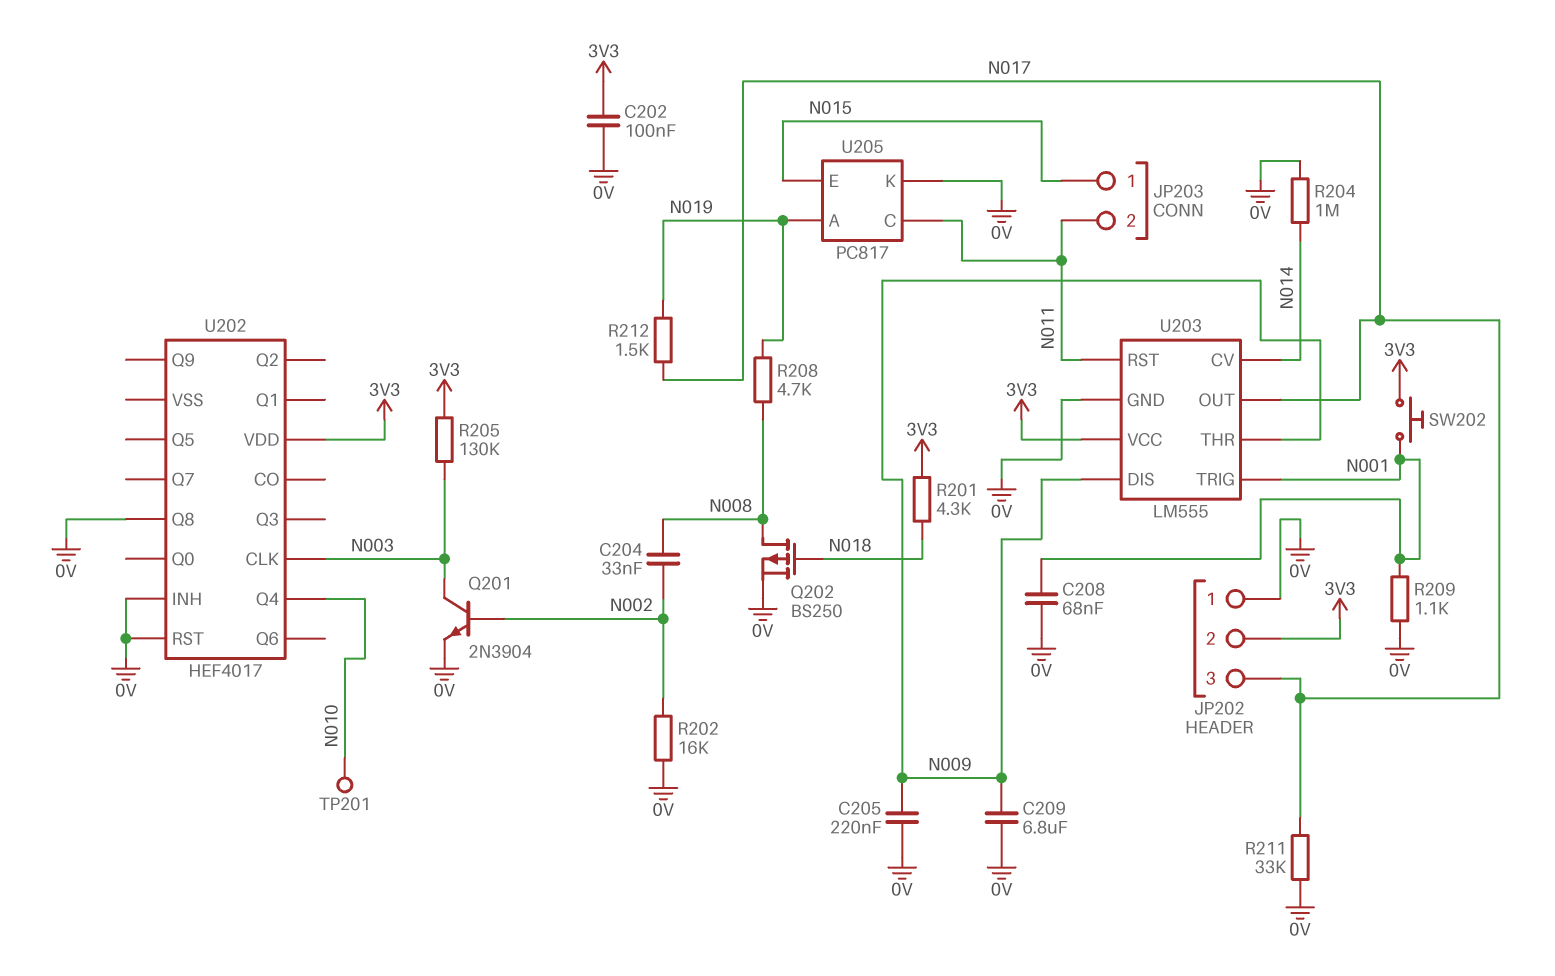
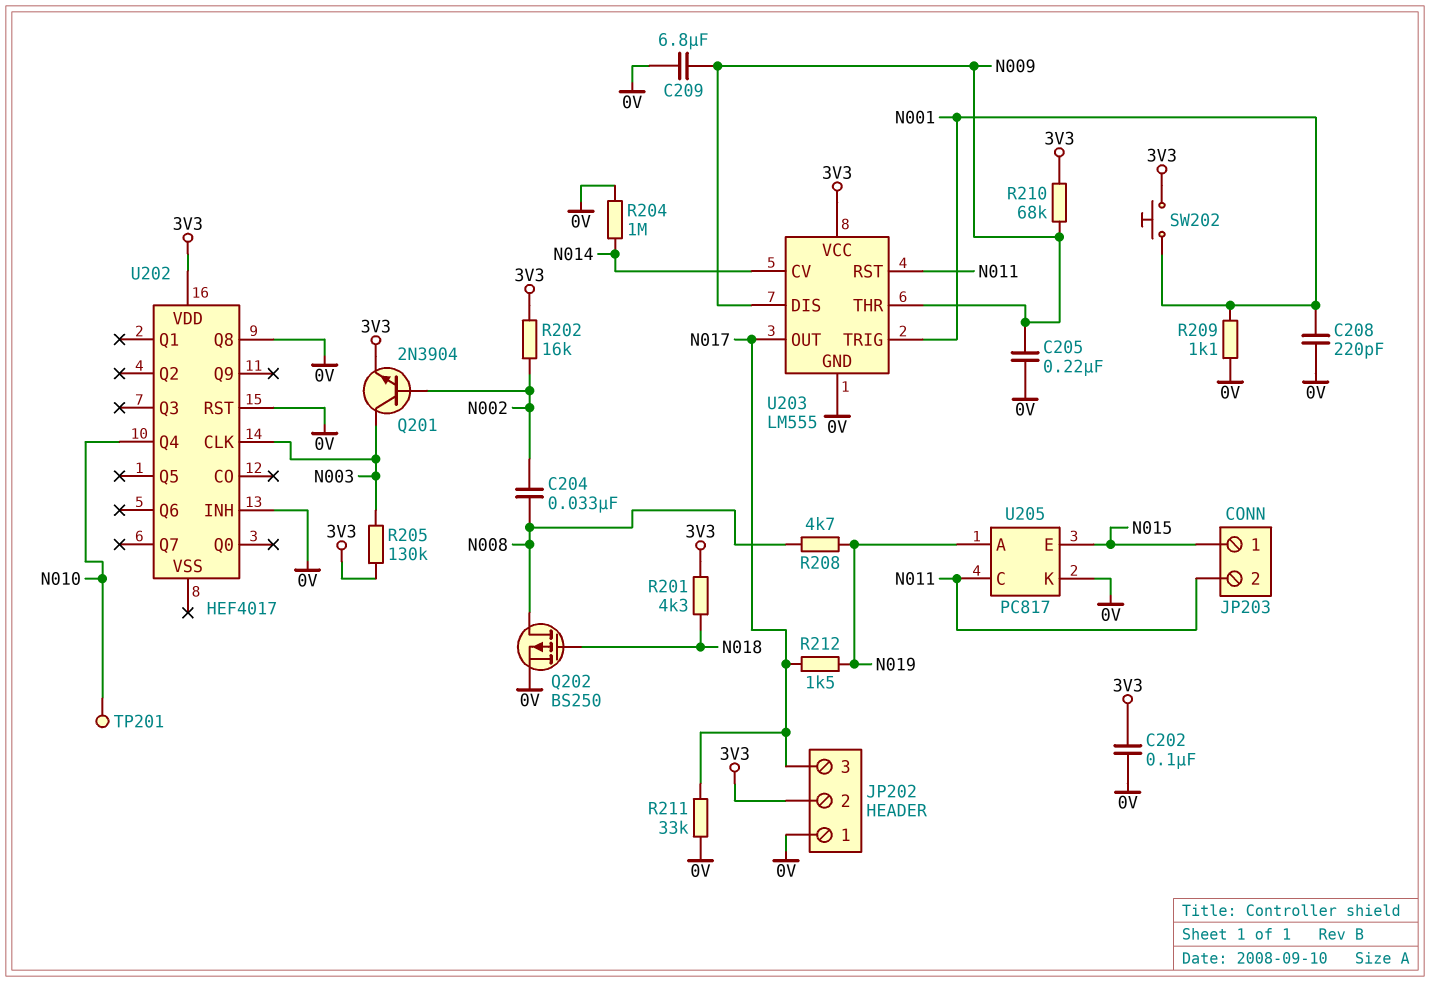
C208: 68nF (0V, N001) -> 220pF (0V, N001)
Q201: NPN 2N3904 (B N002, C N003, E 0V) -> NPN 2N3904 (B N002, C N003, E 3V3)
R202: 16k (0V, N002) -> 16k (3V3, N002)
R210: none -> 68k (3V3, N009)

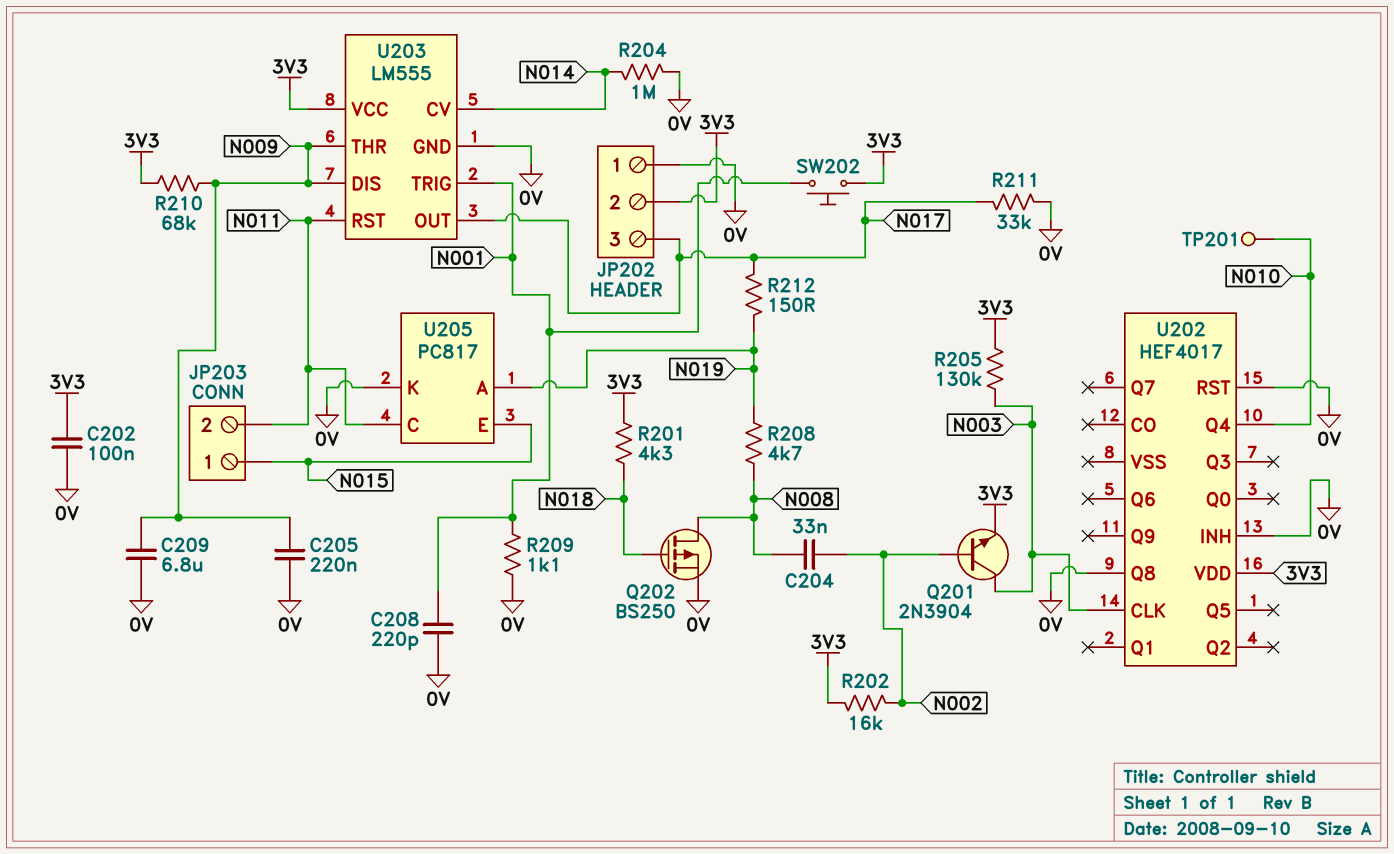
R212: 1.5k (N017, N019) -> 150 (N017, N019)

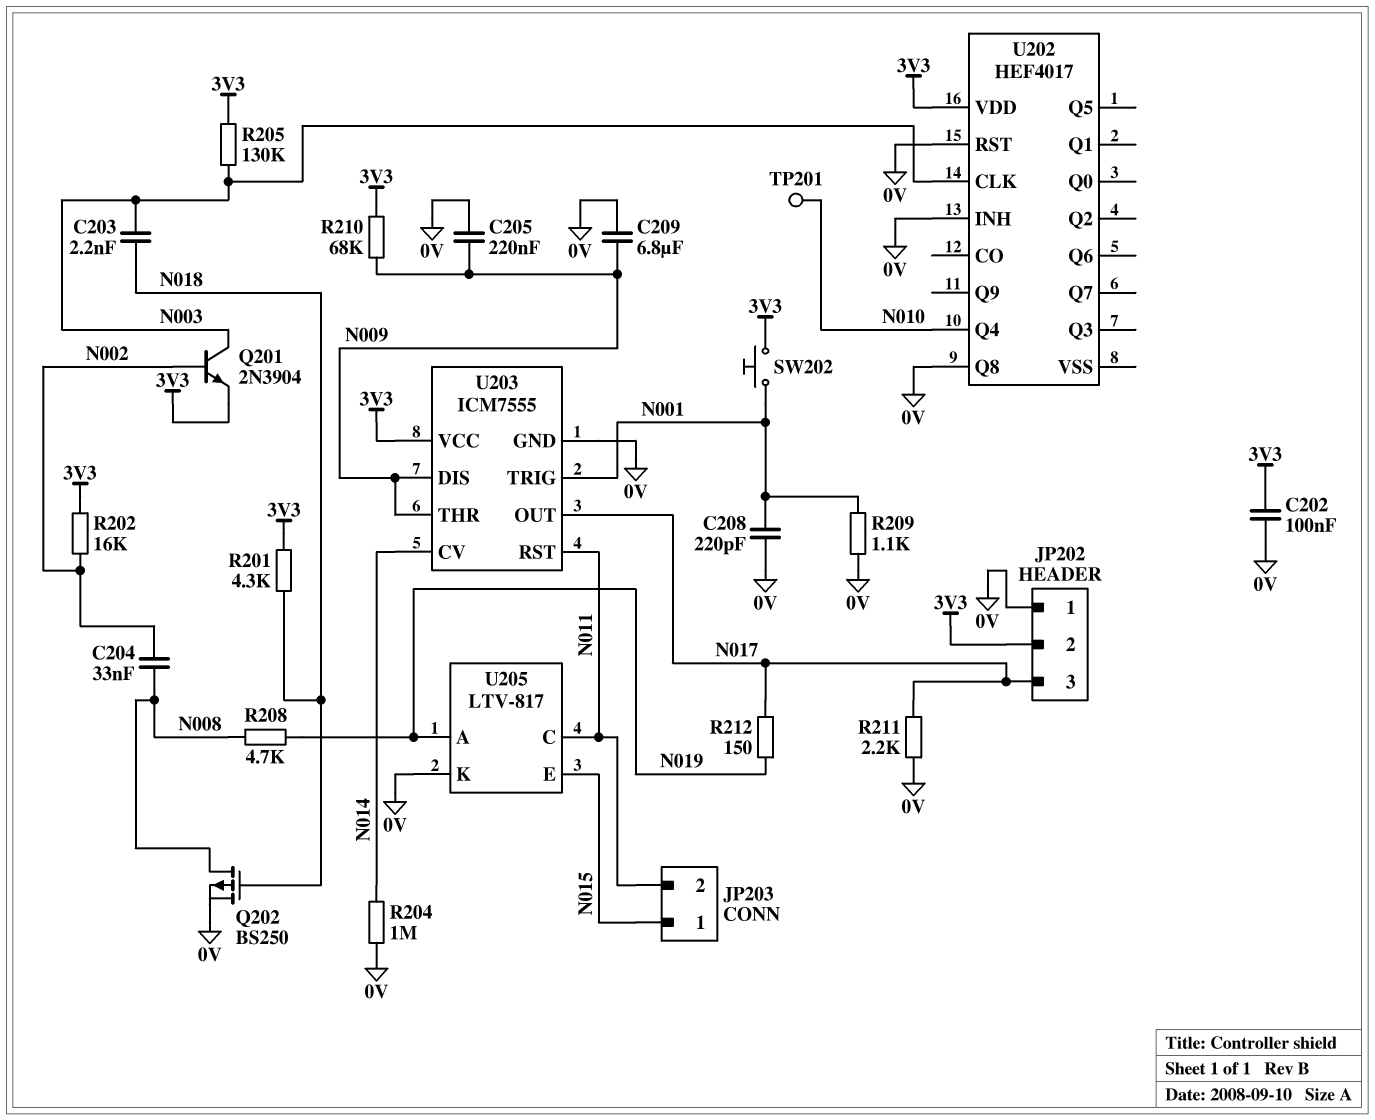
C203: none -> 2.2nF (N003, N018)
R211: 33k (0V, N017) -> 2.2k (0V, N017)
U203: LM555 -> ICM7555
U205: PC817 -> LTV-817

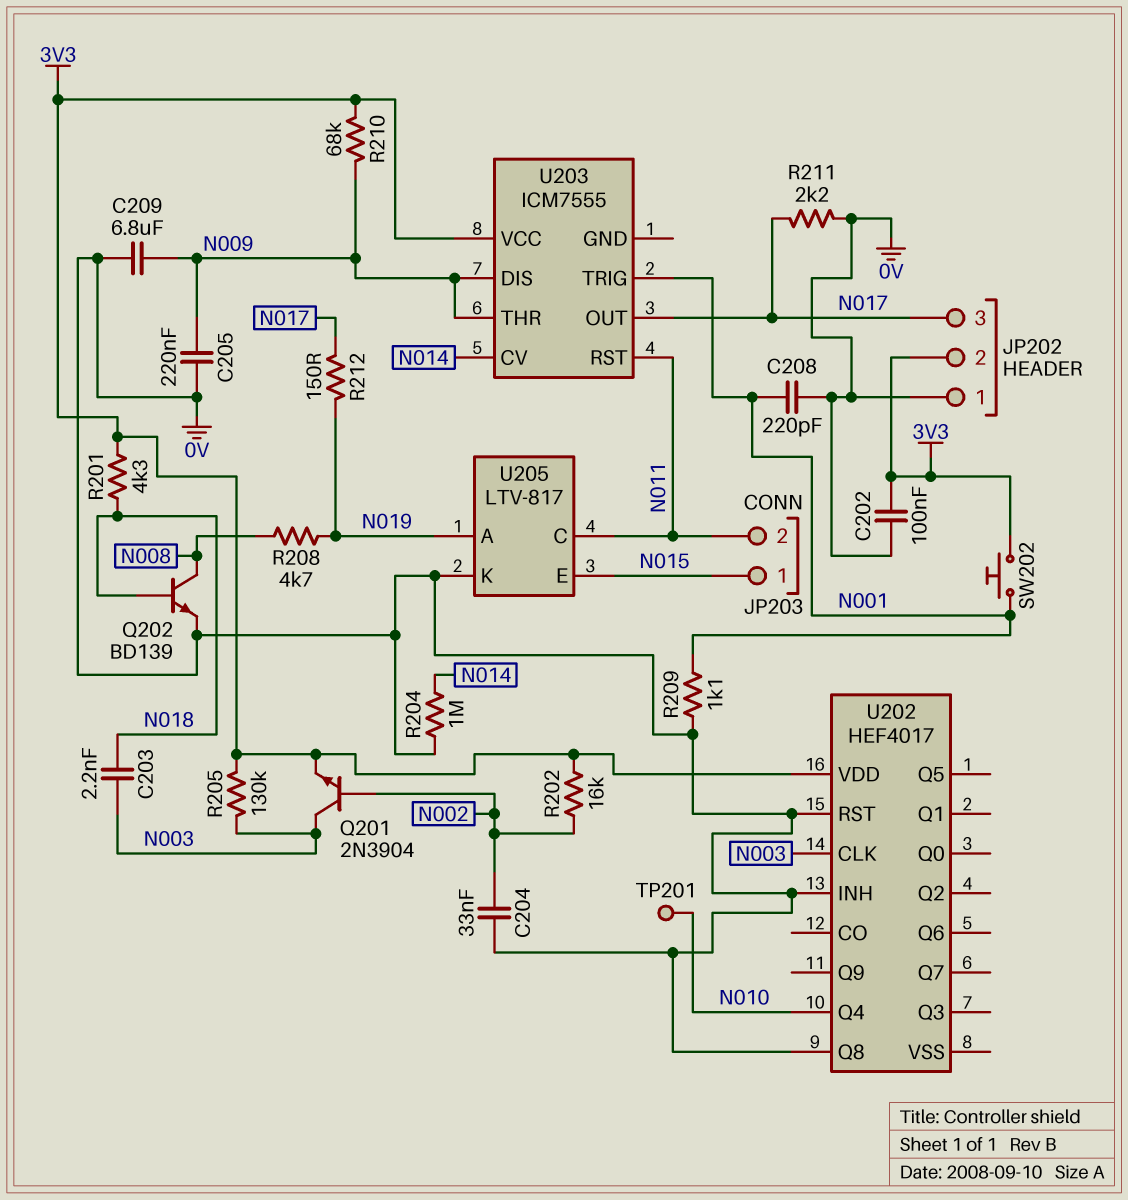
C204: 33nF (N002, N008) -> 33nF (0V, N002)
Q202: PMOS BS250 (G N018, D N008, S 0V) -> NPN BD139 (B N018, C N008, E 0V)
U203 pin GND: 0V -> none

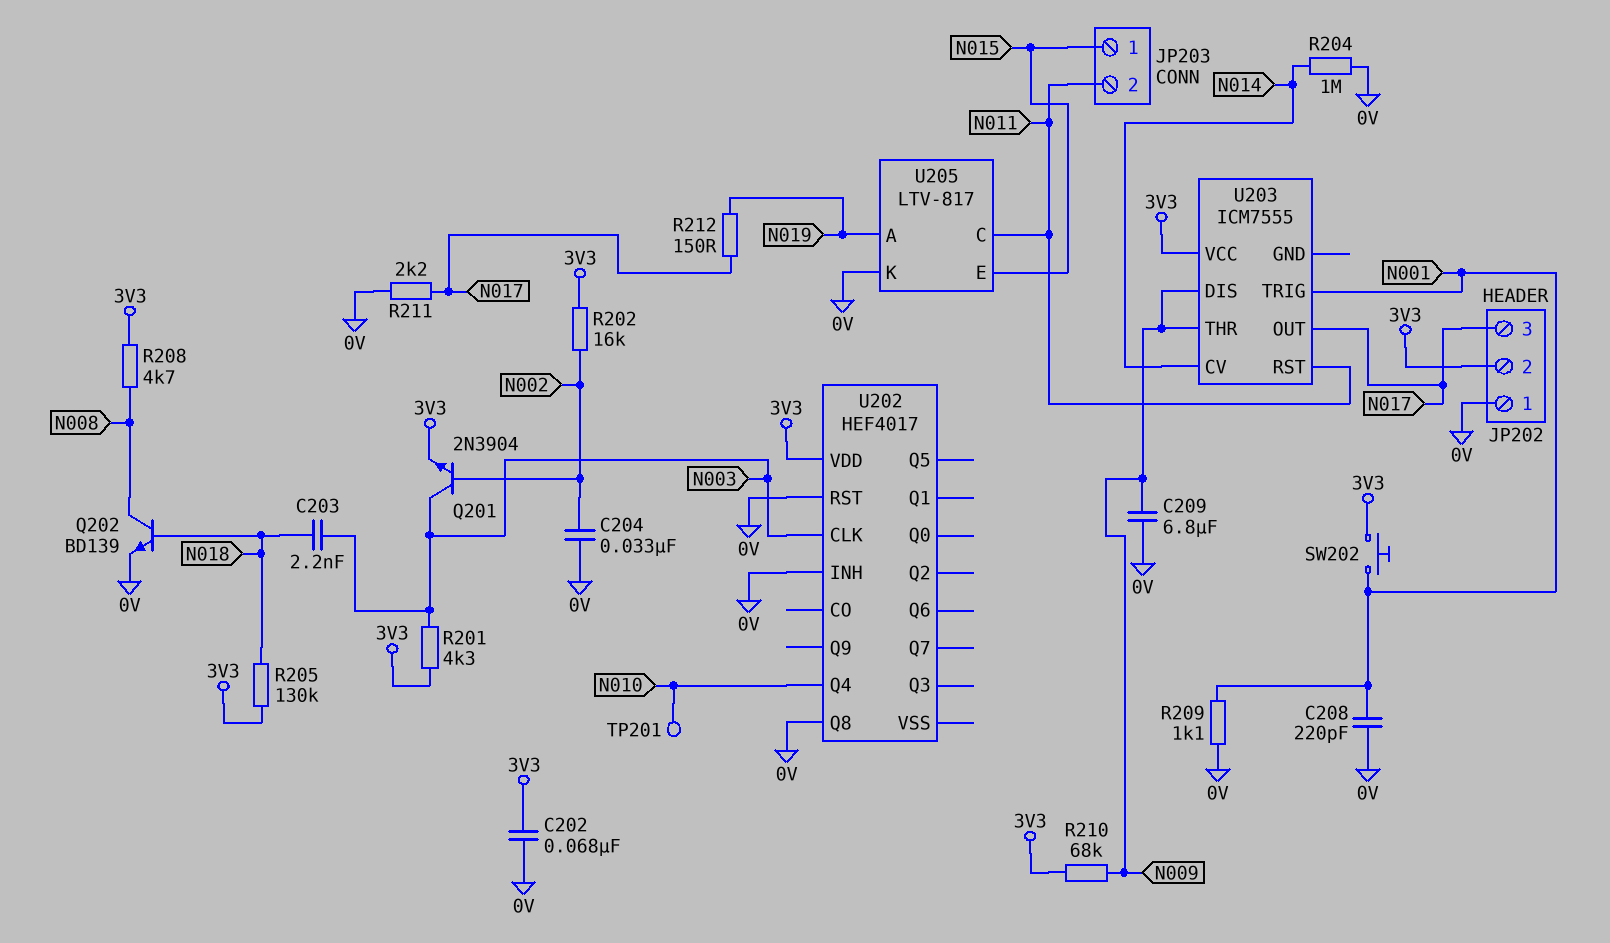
C202: 100nF (0V, 3V3) -> 68nF (0V, 3V3)
C205: 220nF (0V, N009) -> none
R201: 4.3k (3V3, N018) -> 4.3k (3V3, N003)
R205: 130k (3V3, N003) -> 130k (3V3, N018)
R208: 4.7k (N008, N019) -> 4.7k (3V3, N008)

